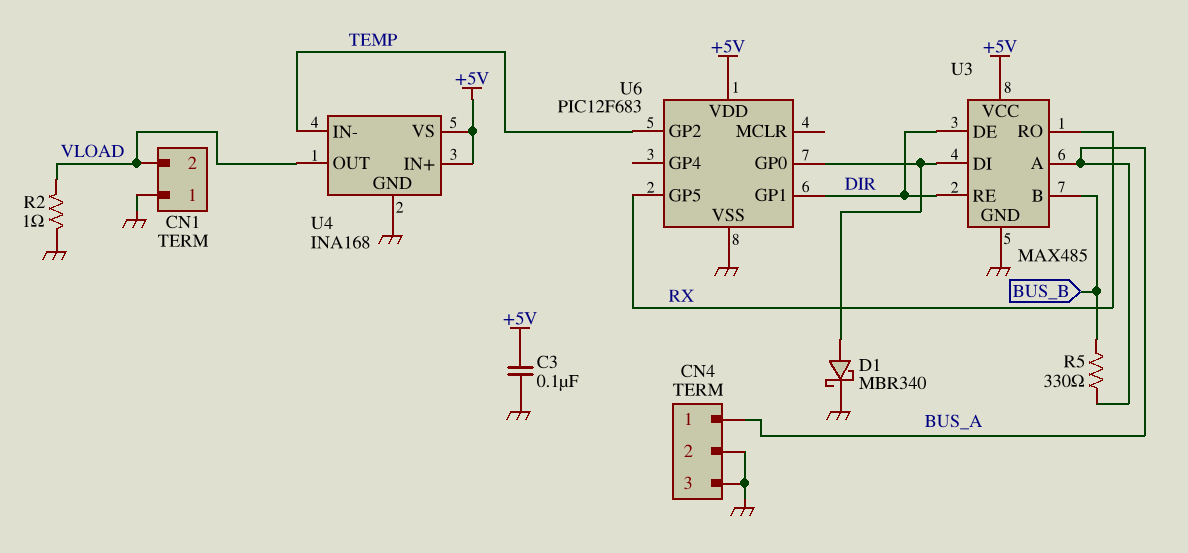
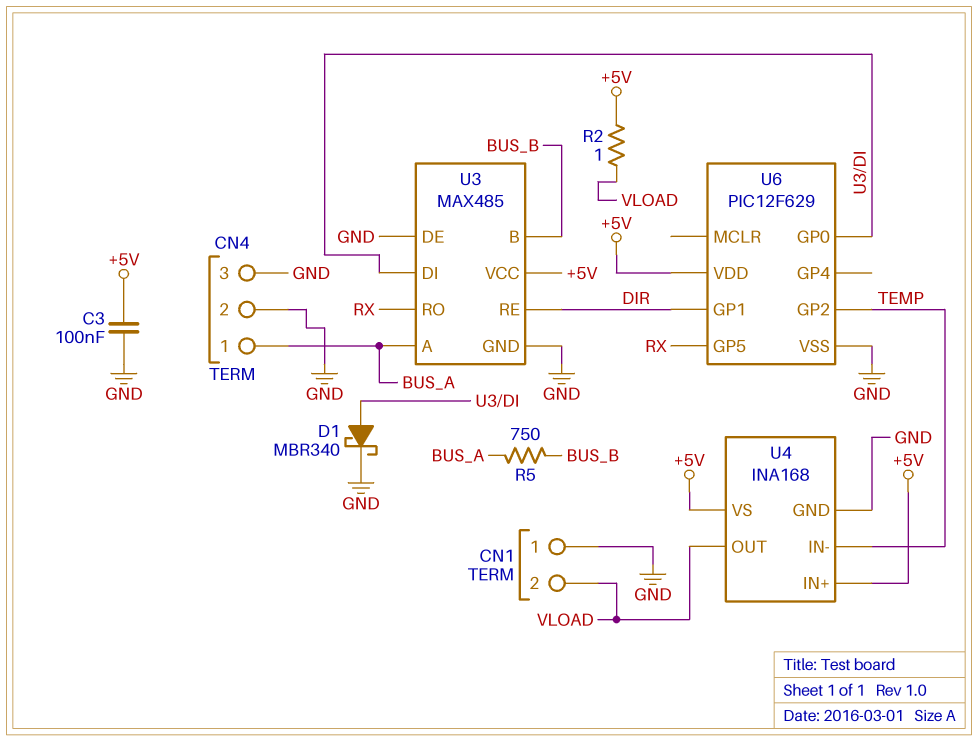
R2: 1 (GND, VLOAD) -> 1 (+5V, VLOAD)
R5: 330 (BUS_A, BUS_B) -> 750 (BUS_A, BUS_B)
U3 pin DE: DIR -> GND
U6: PIC12F683 -> PIC12F629

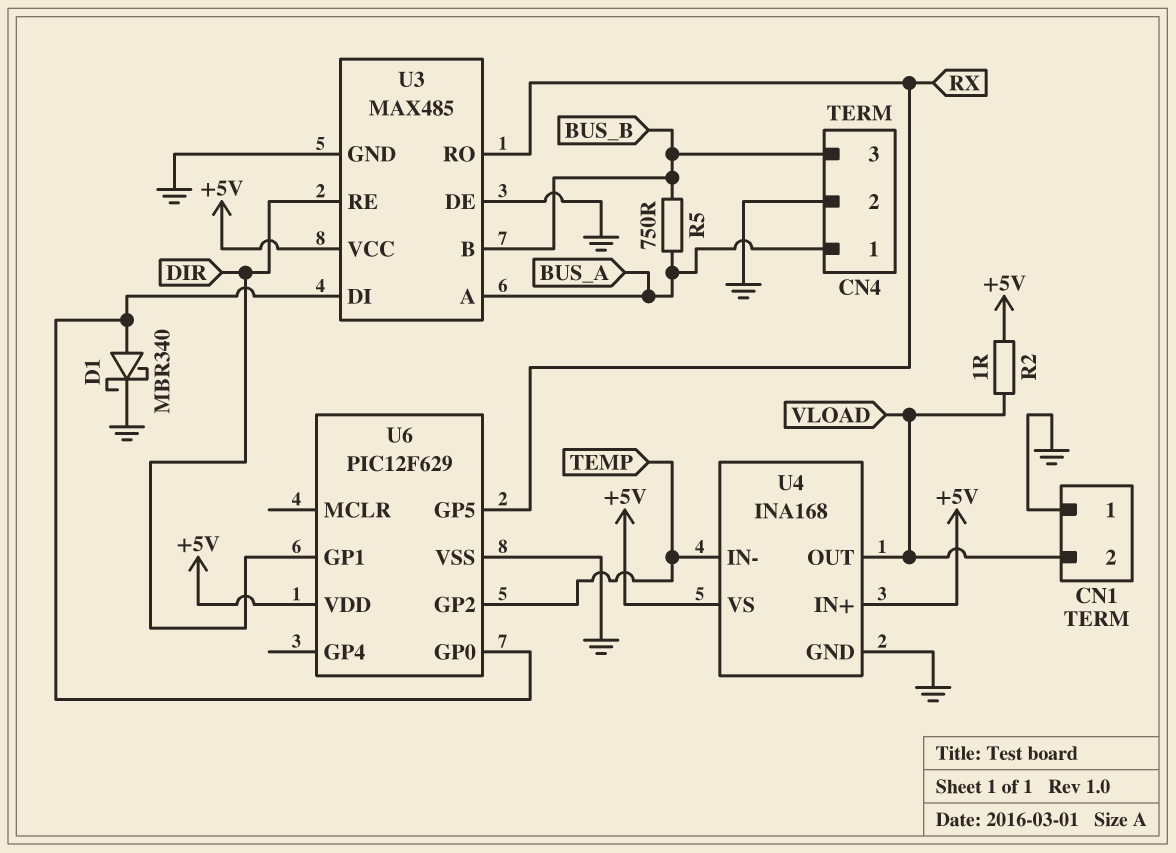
C3: 100nF (+5V, GND) -> none
CN4 pin 3: GND -> BUS_B

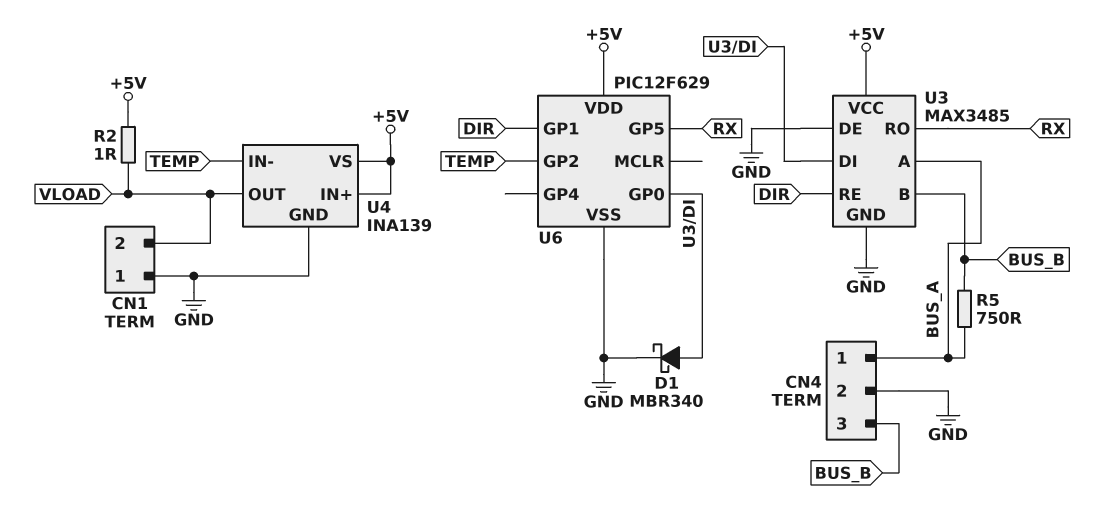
U3: MAX485 -> MAX3485
U4: INA168 -> INA139

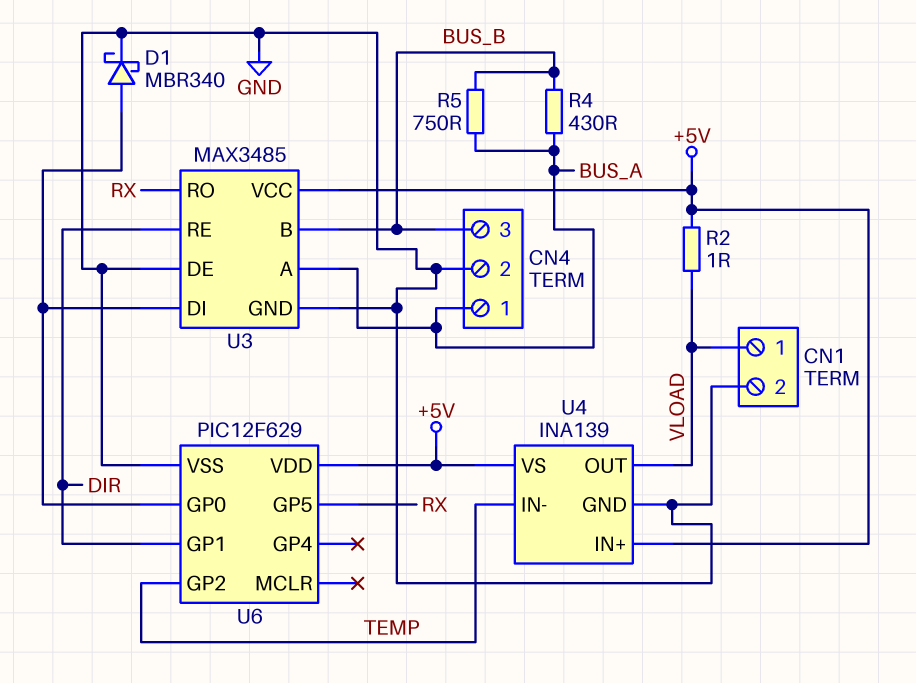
CN1 pin 1: GND -> VLOAD
CN1 pin 2: VLOAD -> GND
R4: none -> 430 (BUS_A, BUS_B)

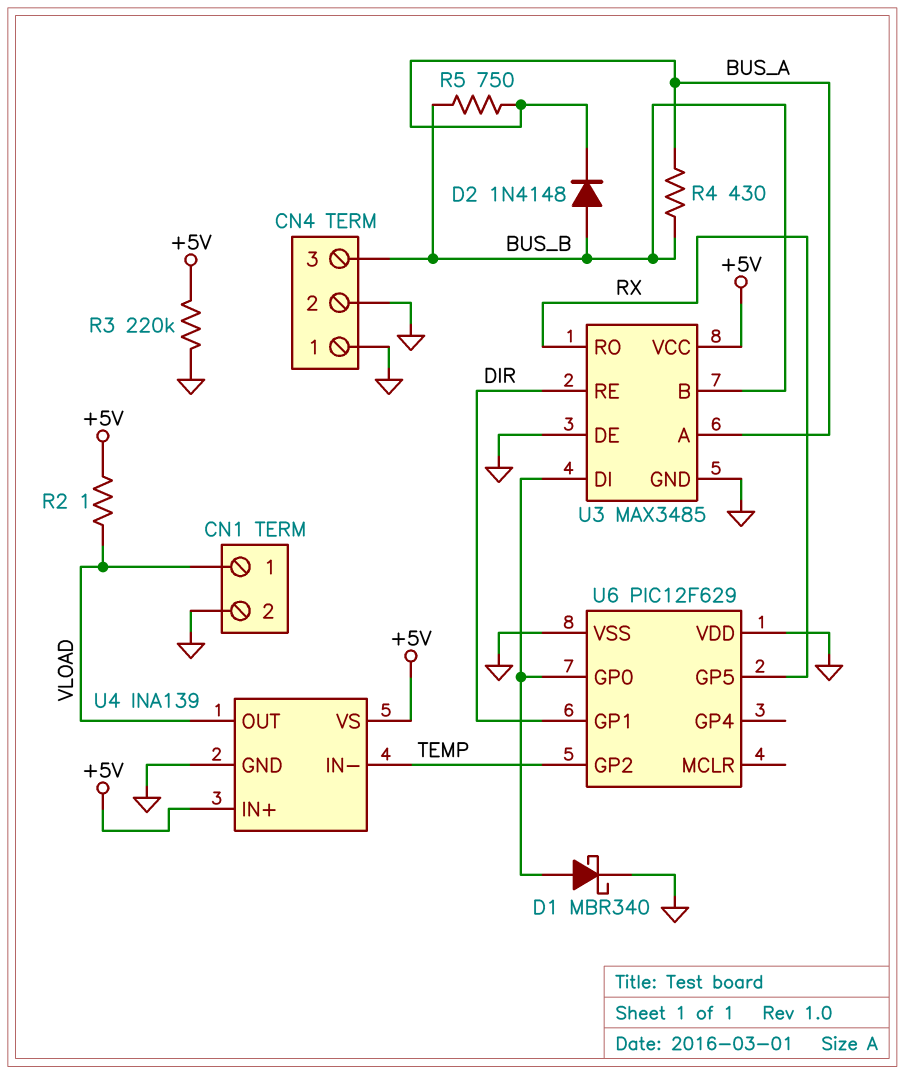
CN4 pin 1: BUS_A -> GND
D2: none -> diode 1N4148 (A BUS_B, K BUS_A)
R3: none -> 220k (+5V, GND)
U6 pin VDD: +5V -> GND

